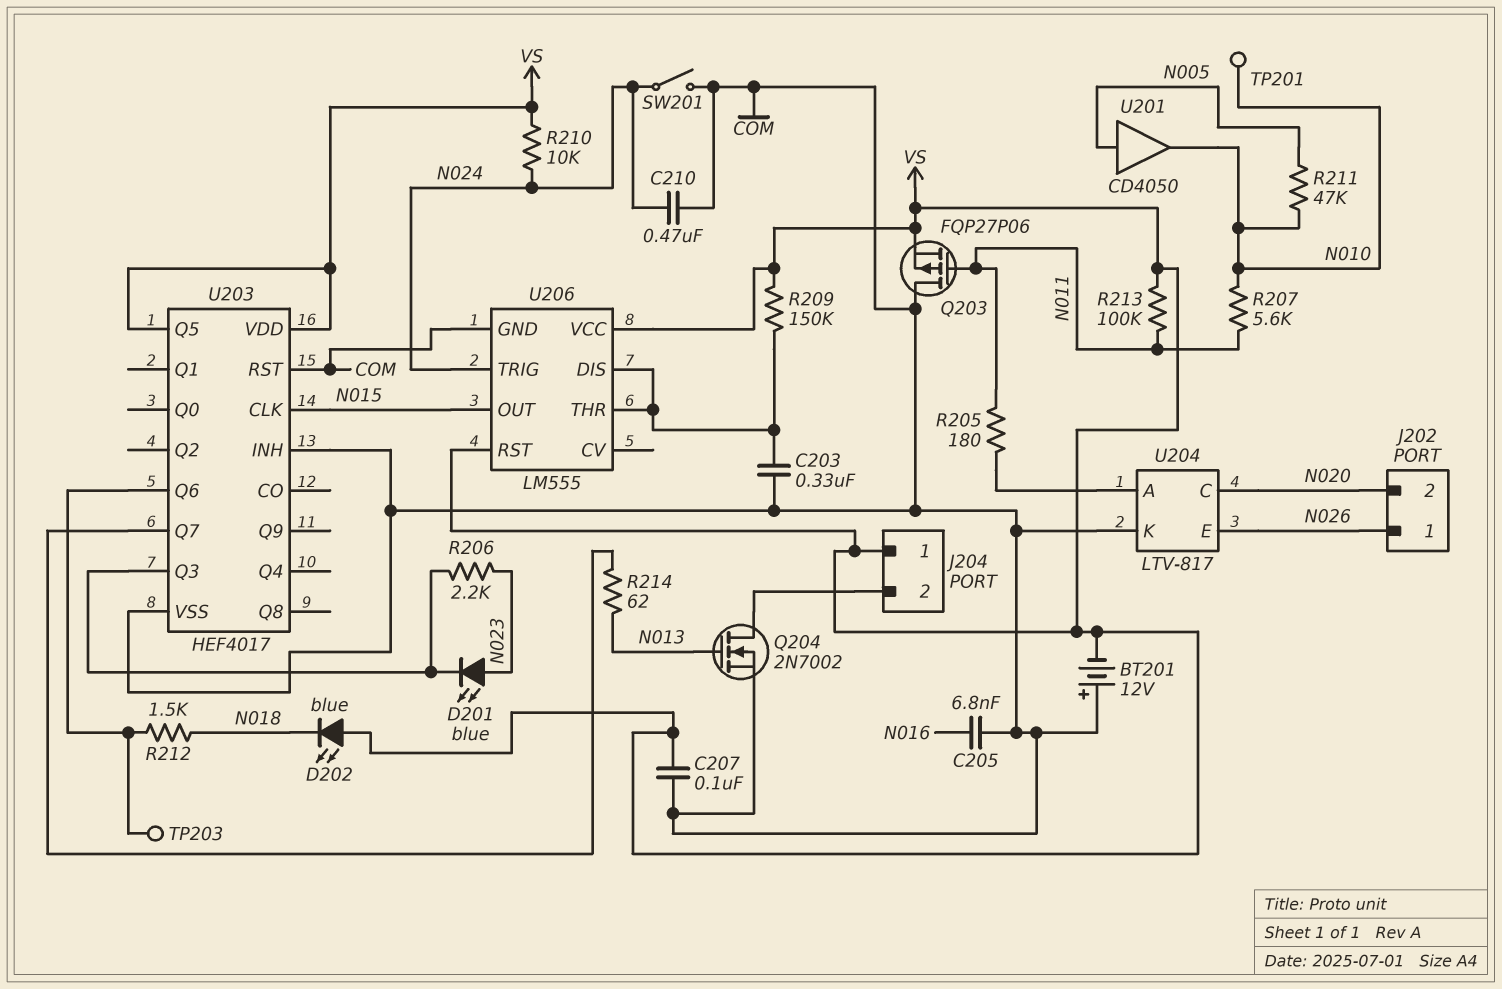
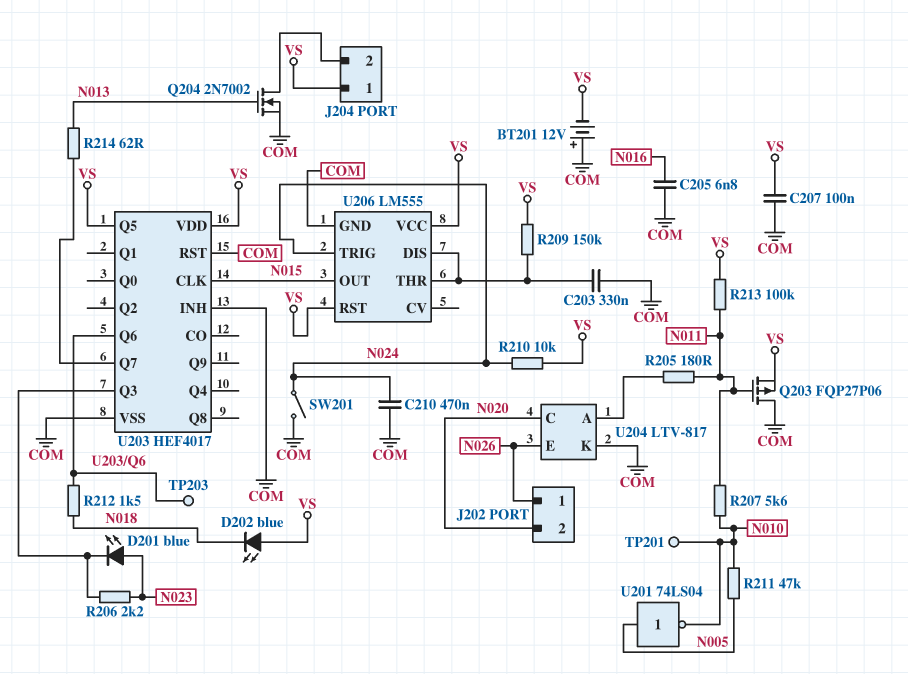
U201: buffer CD4050 (in N005, out N010) -> NOT 74LS04 (in N005, out N010)

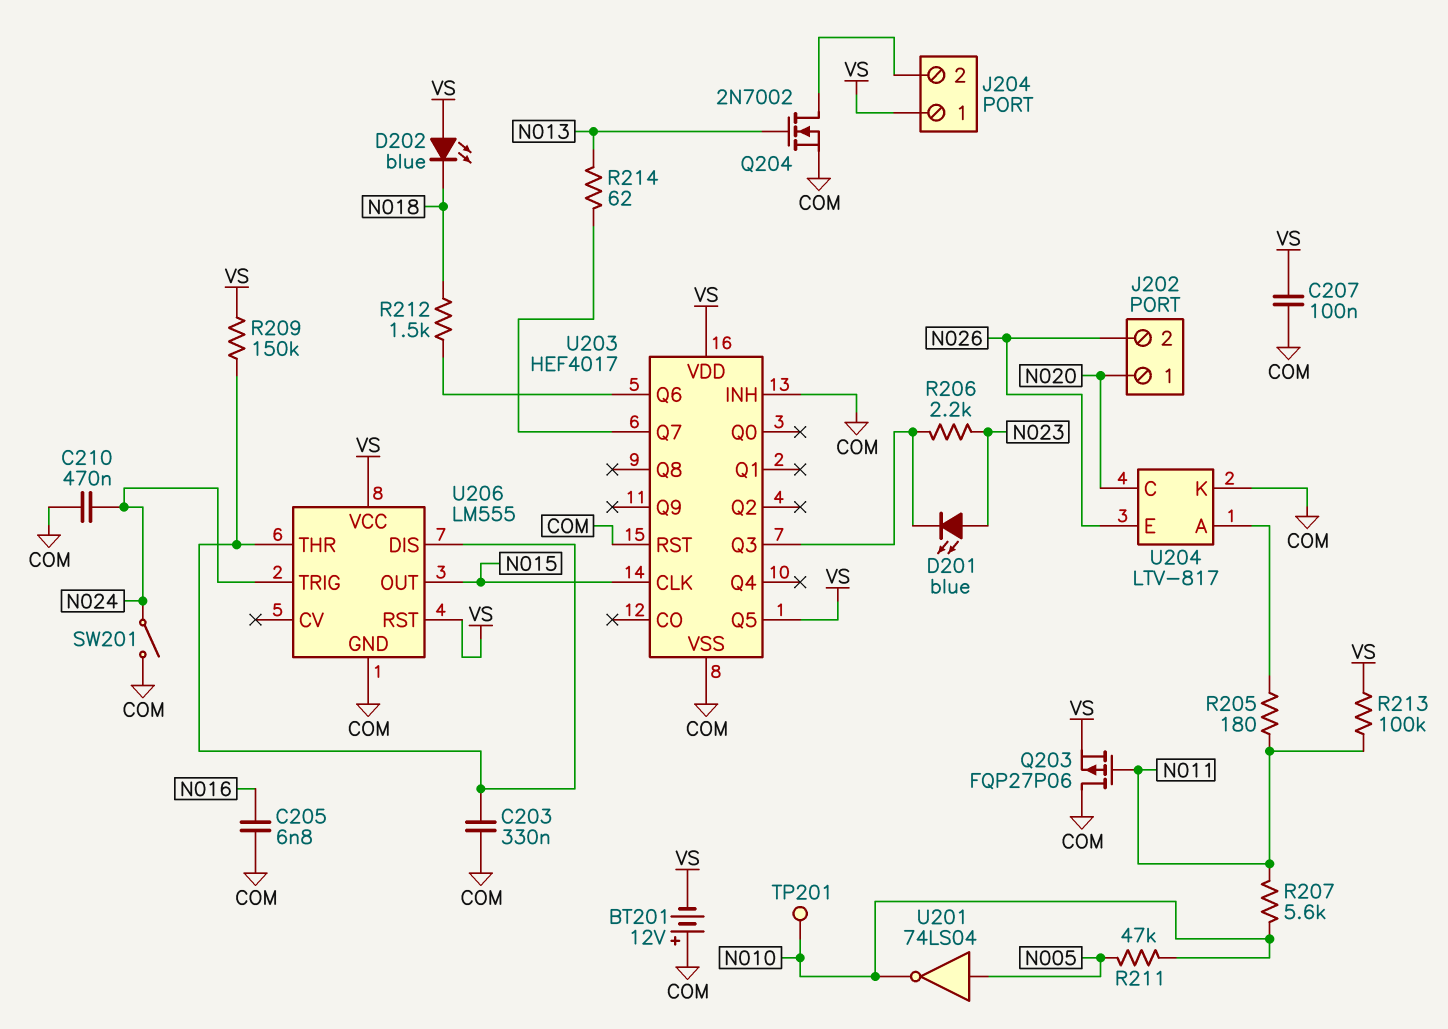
J202 pin 1: N026 -> N020
J202 pin 2: N020 -> N026
R210: 10k (N024, VS) -> none
TP203: test point (U203/Q6) -> none

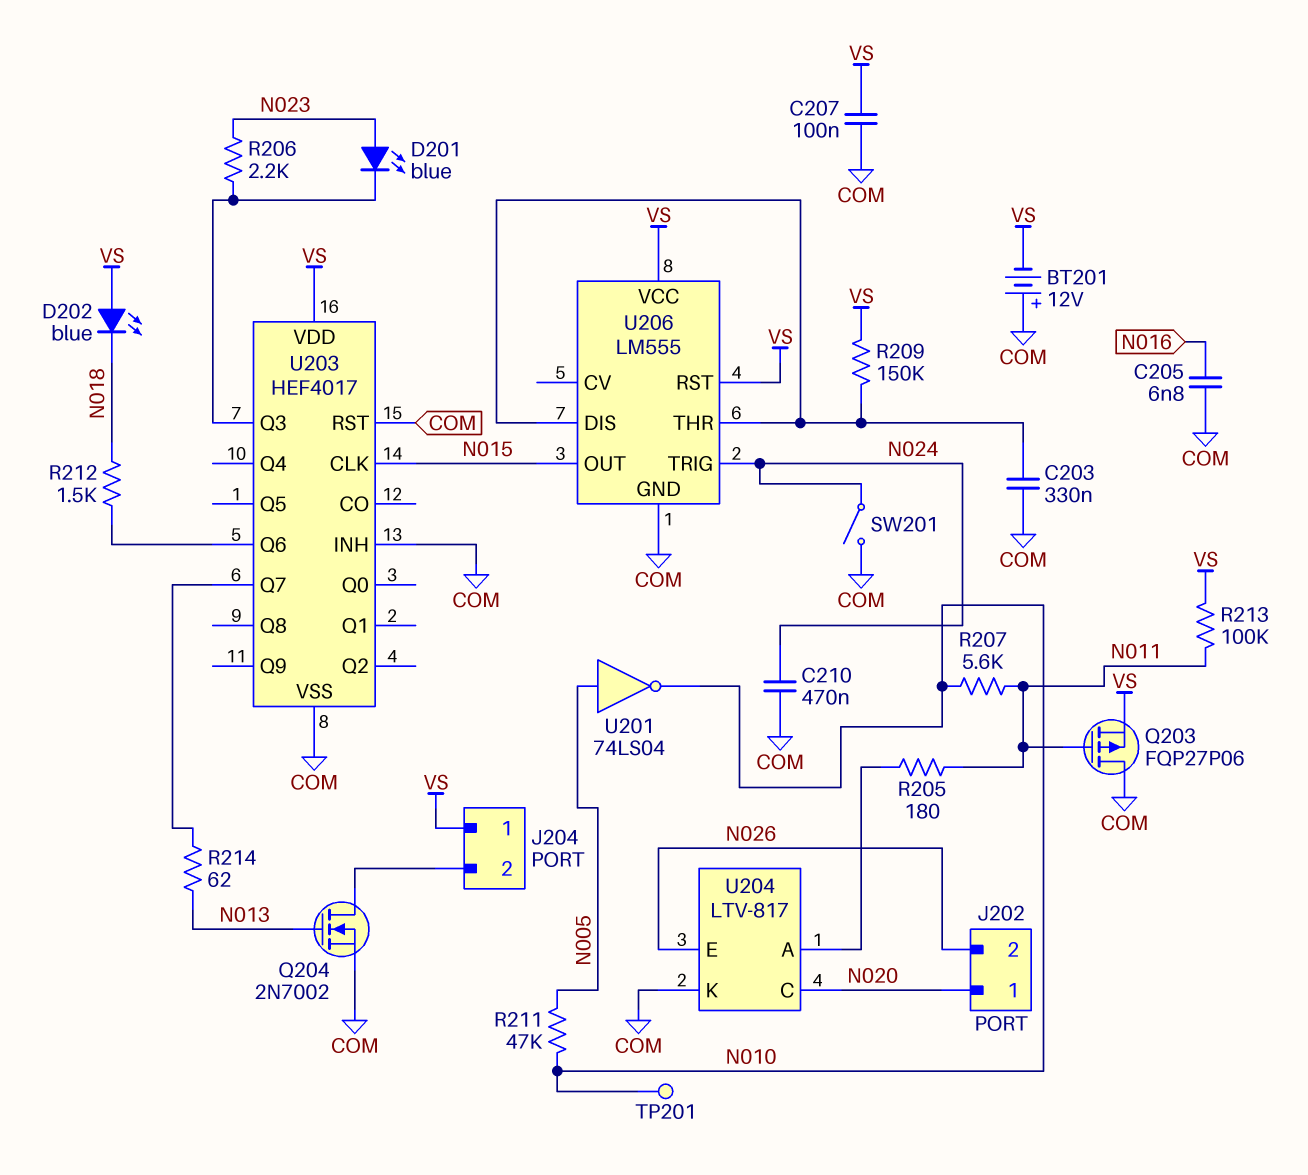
U203 pin Q5: VS -> none

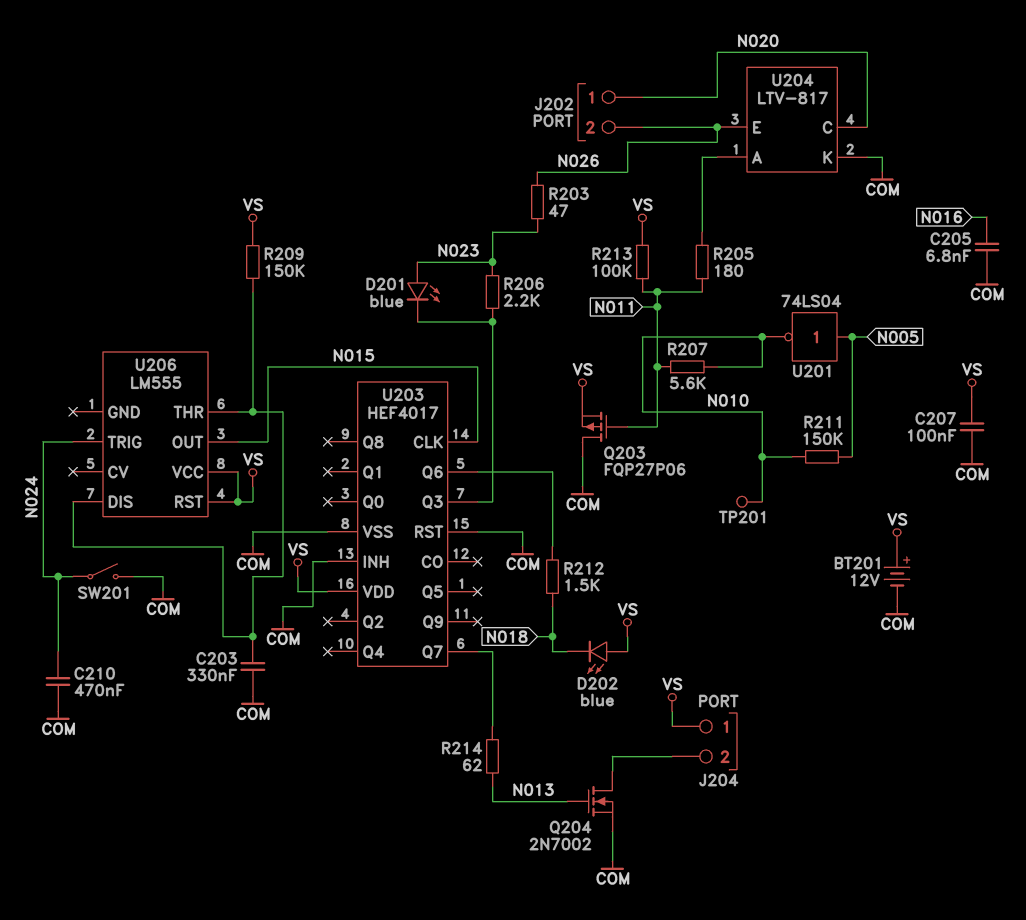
BT201: 12V (plus COM, minus VS) -> 12V (plus VS, minus COM)
R203: none -> 47 (N023, N026)
R211: 47k (N005, N010) -> 150k (N005, N010)
U206 pin GND: COM -> none

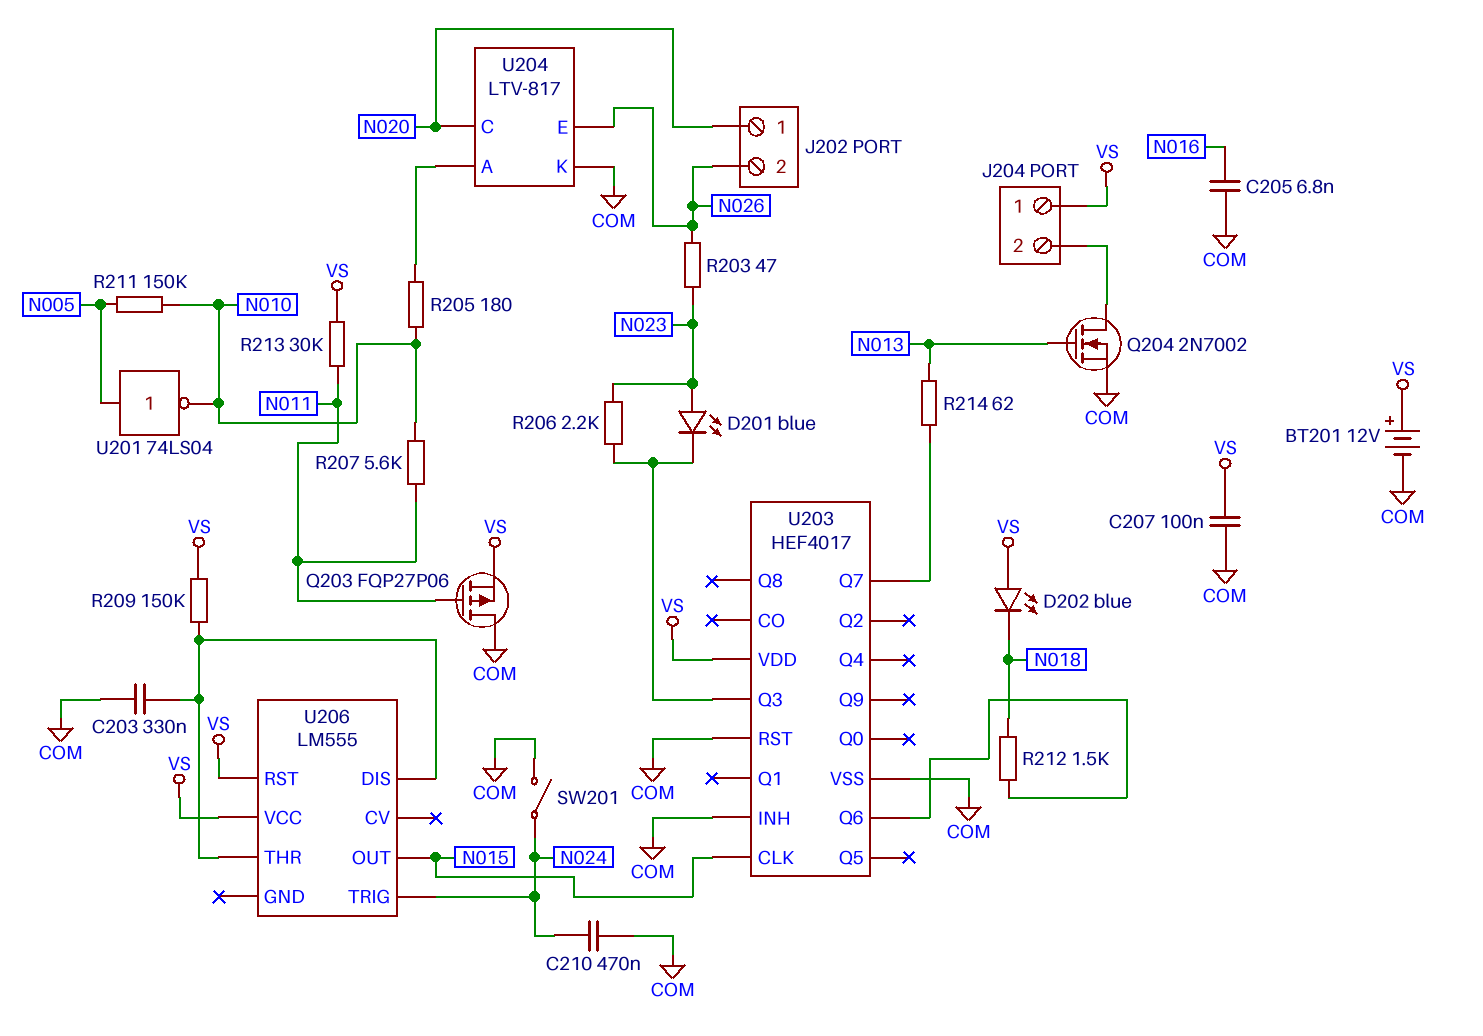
R205: 180 (N011, U204/A) -> 180 (N010, U204/A)
R213: 100k (N011, VS) -> 30k (N011, VS)
TP201: test point (N010) -> none

